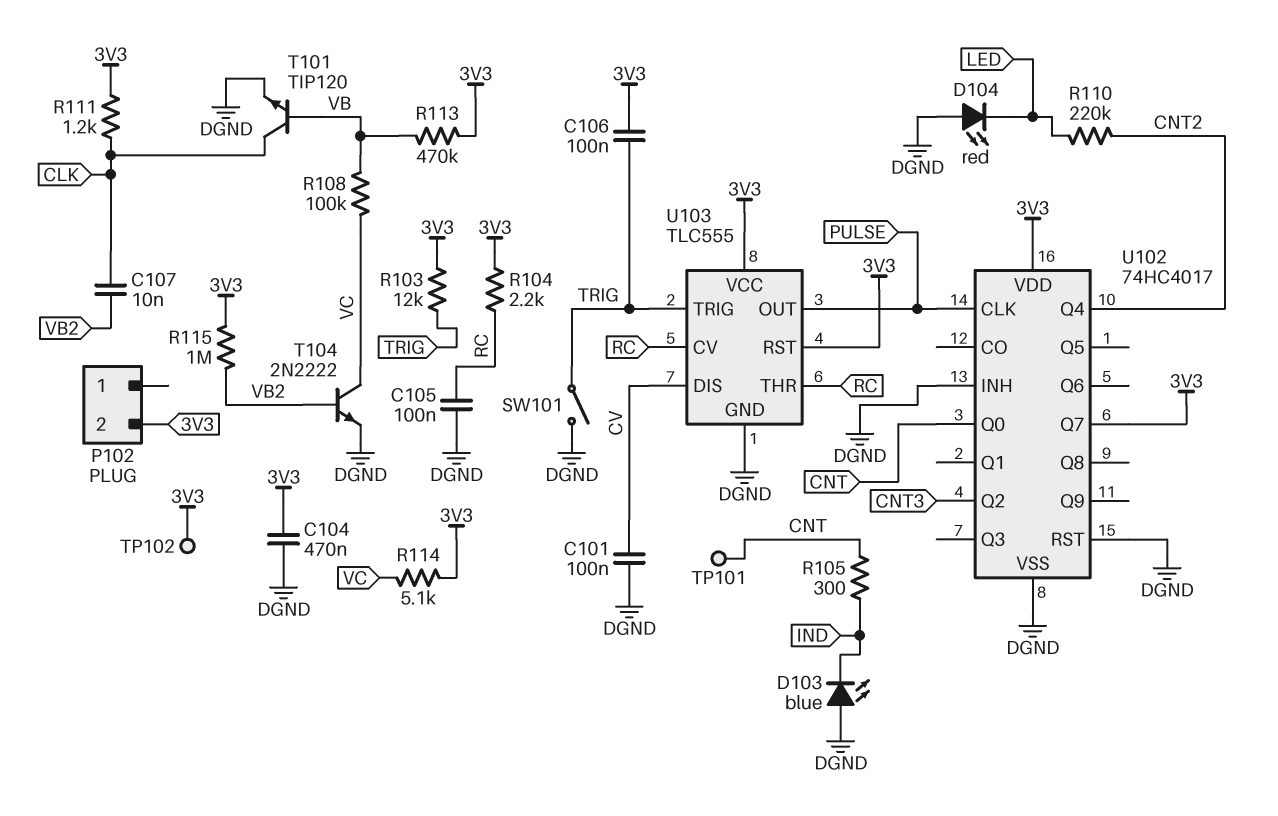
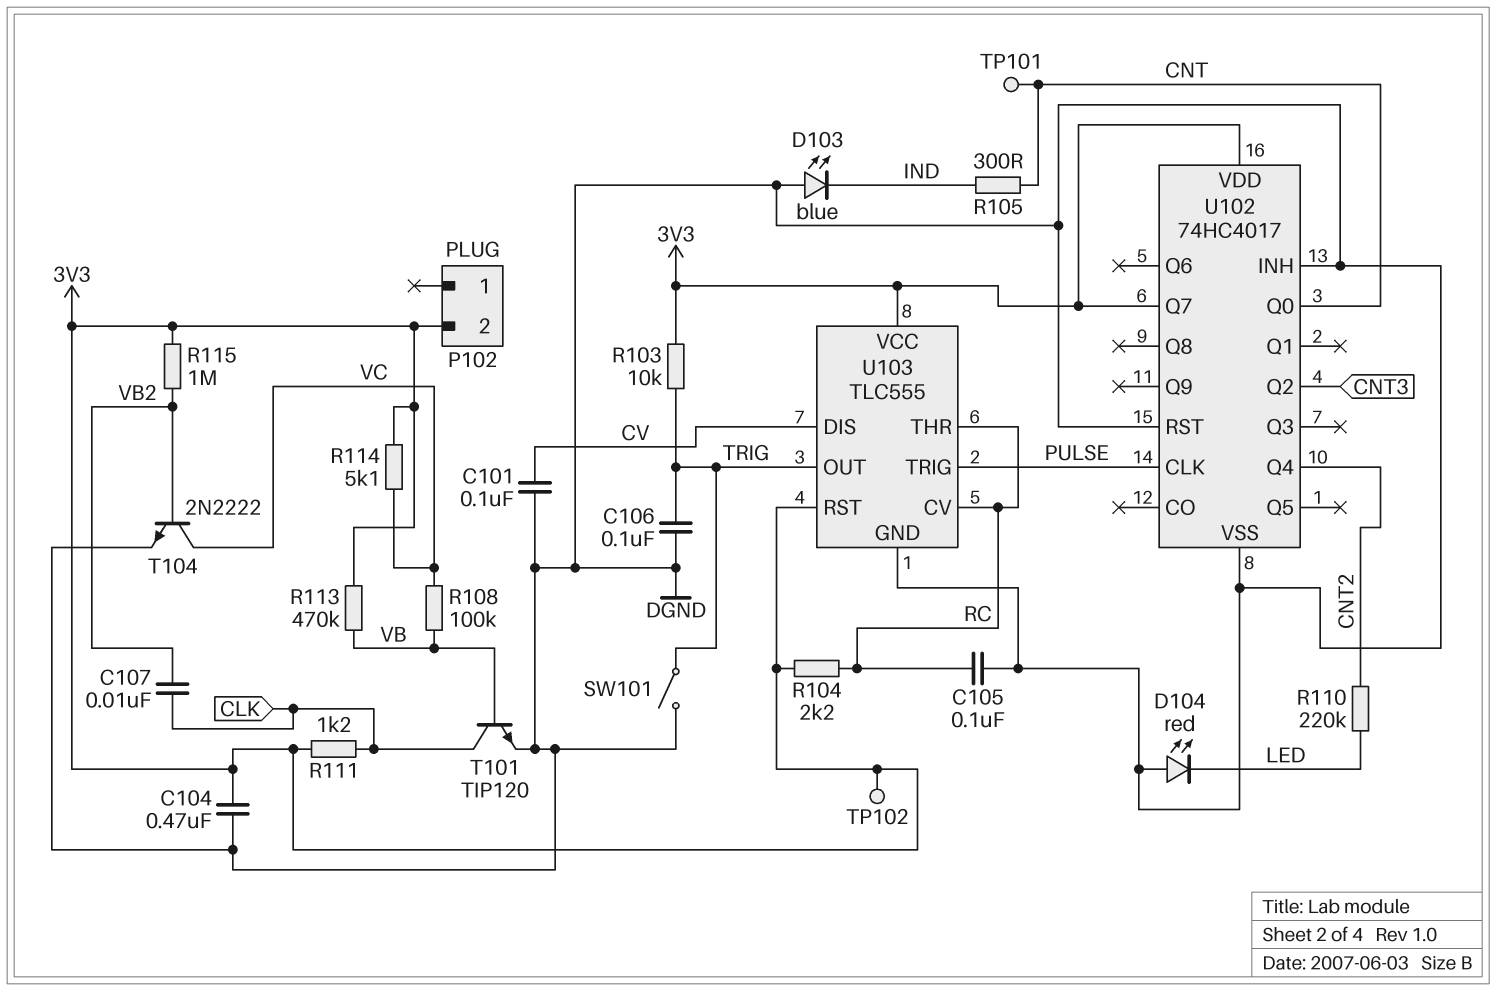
C106: 100nF (3V3, TRIG) -> 100nF (DGND, TRIG)
R103: 12k (3V3, TRIG) -> 10k (3V3, TRIG)
U103 pin OUT: PULSE -> TRIG
U103 pin TRIG: TRIG -> PULSE

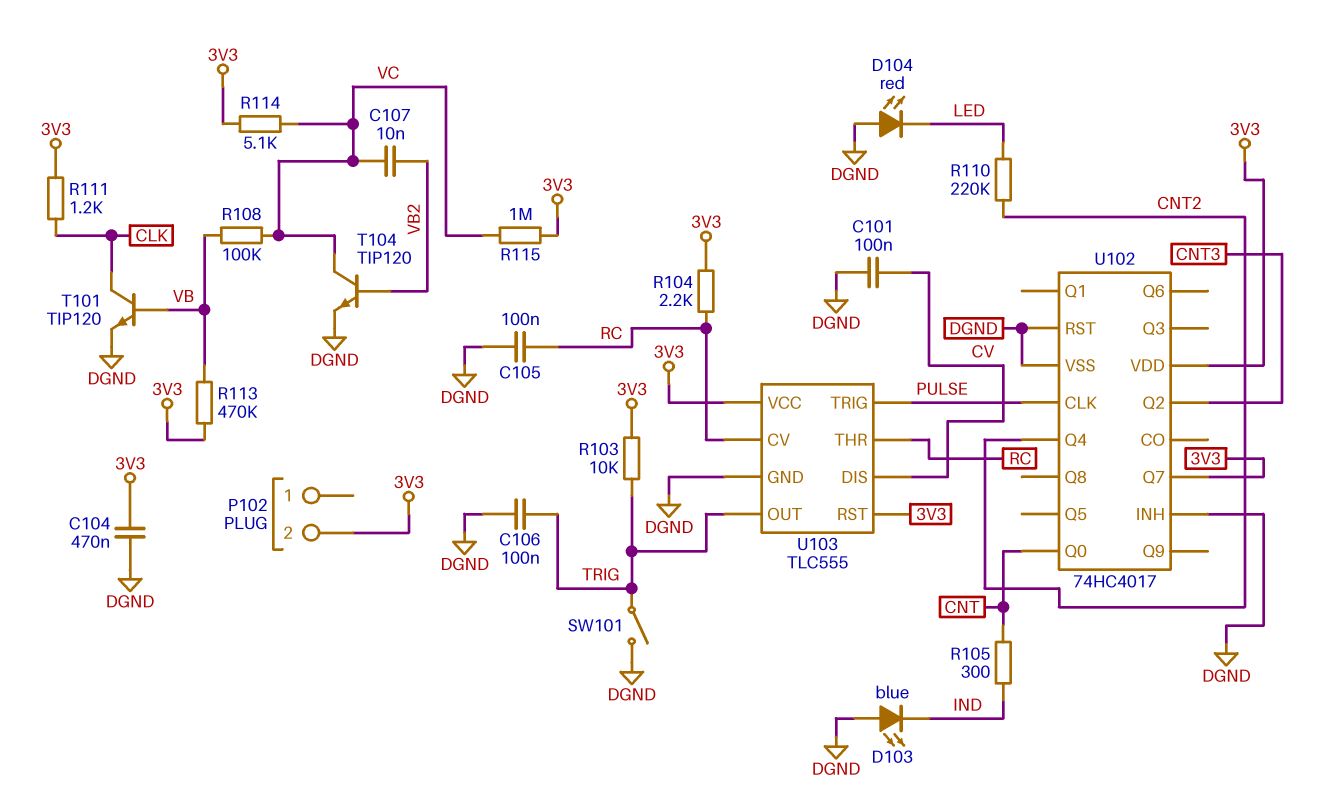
C107: 10nF (CLK, VB2) -> 10nF (VB2, VC)
R115: 1M (3V3, VB2) -> 1M (3V3, VC)
T104: NPN 2N2222 (B VB2, C VC, E DGND) -> NPN TIP120 (B VB2, C VC, E DGND)
TP101: test point (CNT) -> none
TP102: test point (3V3) -> none

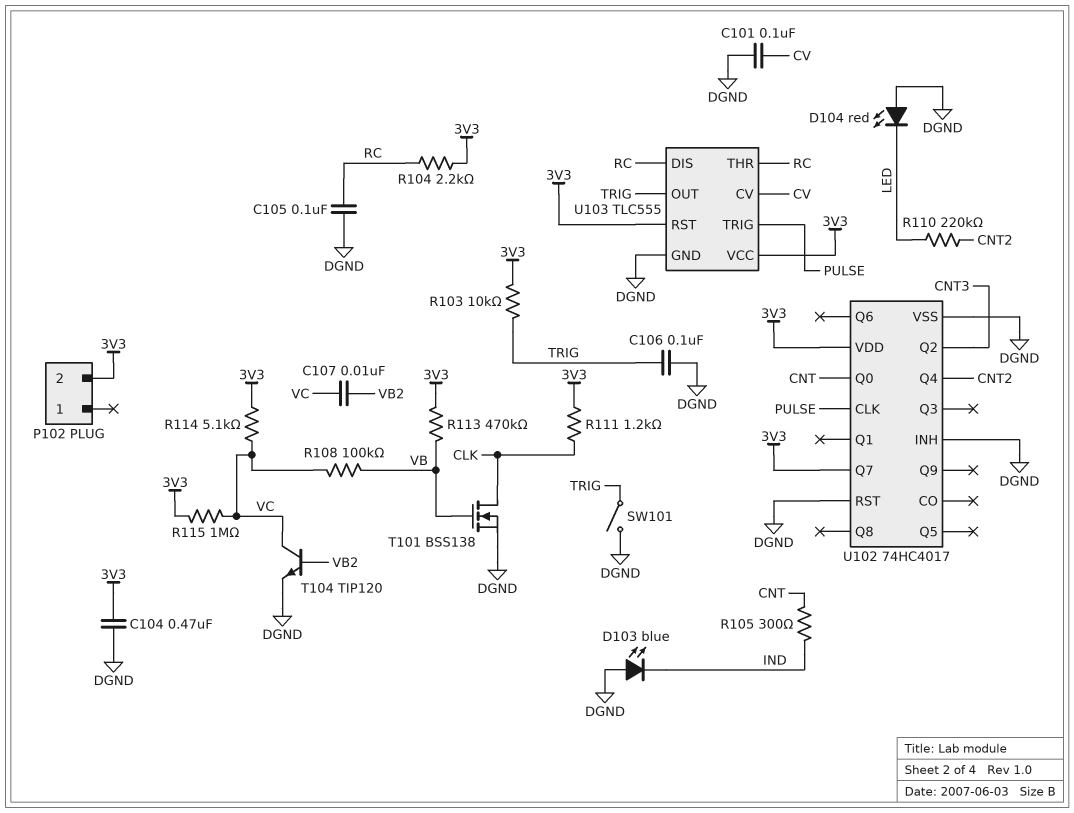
T101: NPN TIP120 (B VB, C CLK, E DGND) -> NMOS BSS138 (G VB, D CLK, S DGND)
U103 pin CV: RC -> CV
U103 pin DIS: CV -> RC

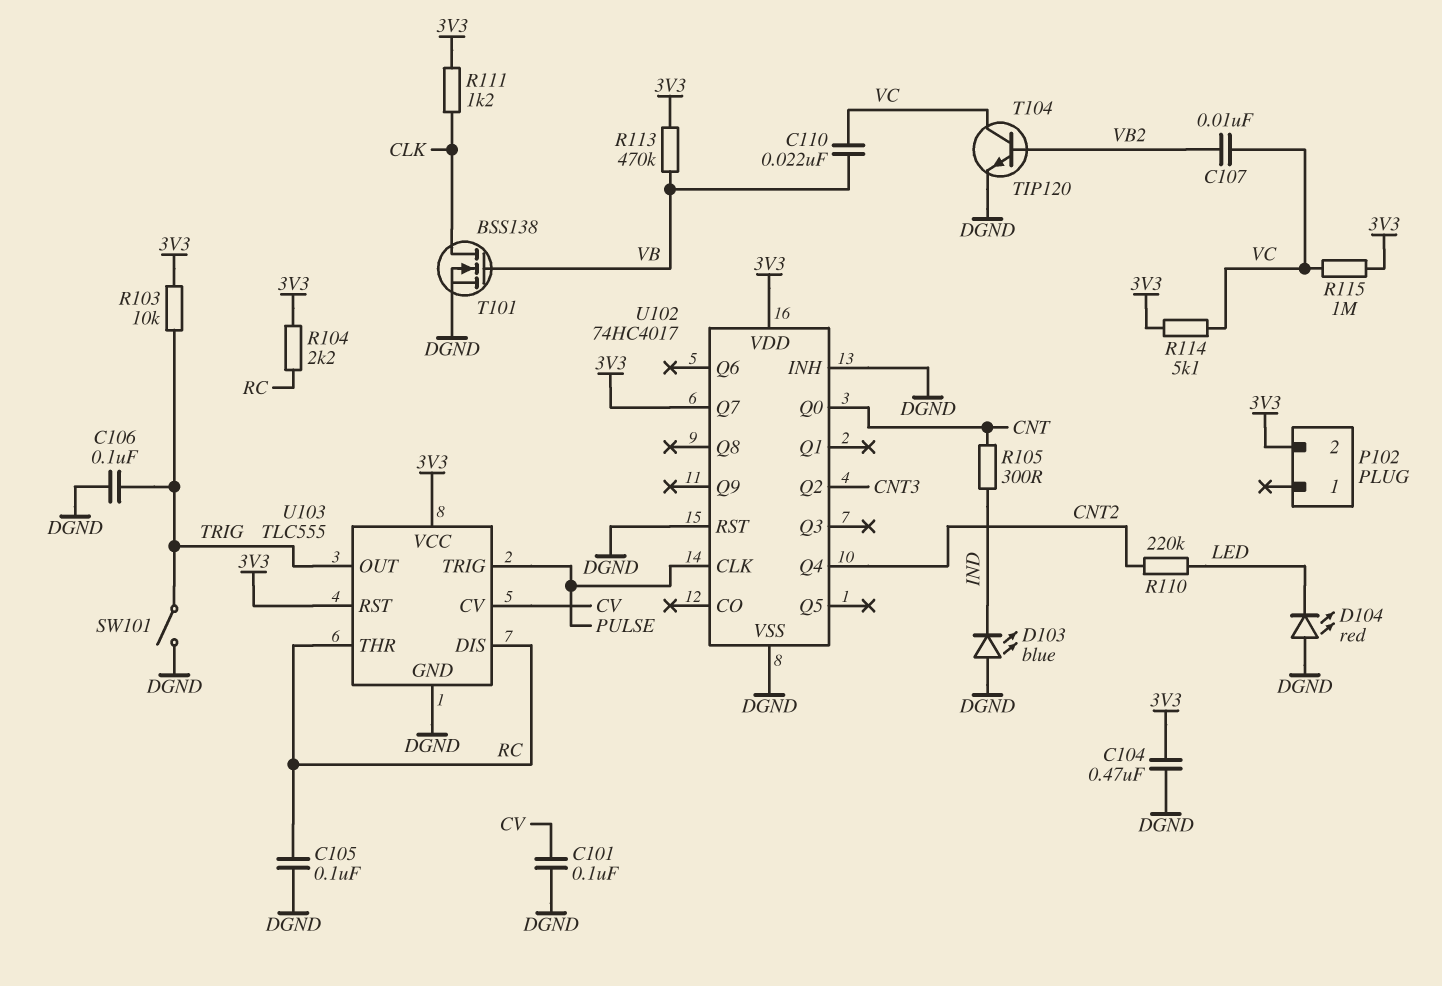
C110: none -> 22nF (VB, VC)
R108: 100k (VB, VC) -> none

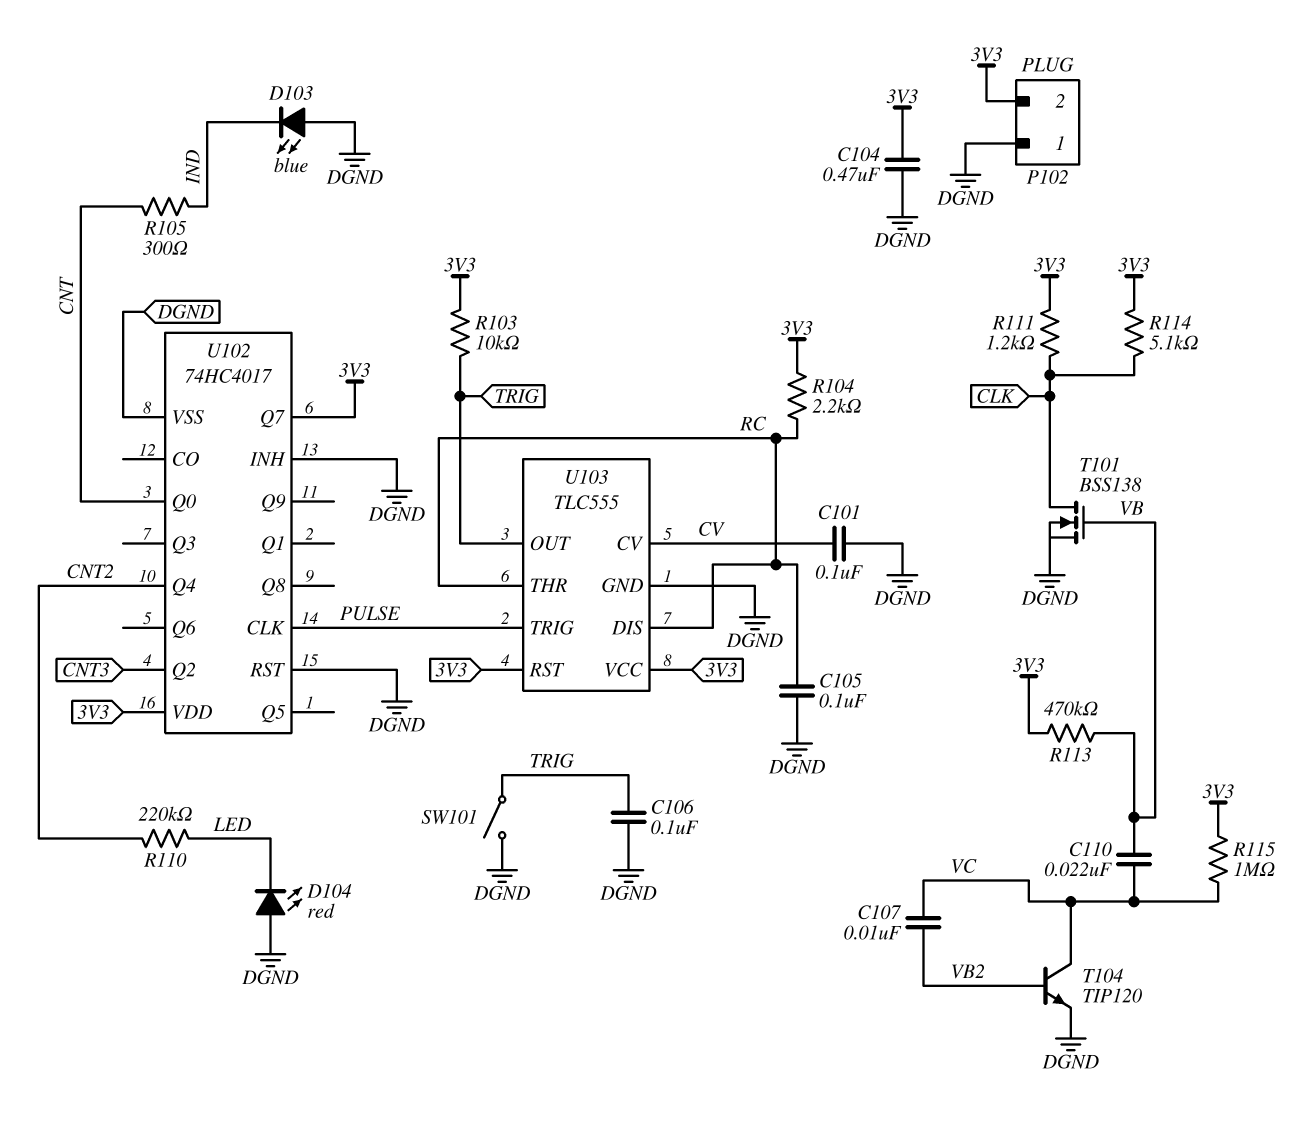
P102 pin 1: none -> DGND
R114: 5.1k (3V3, VC) -> 5.1k (3V3, CLK)

